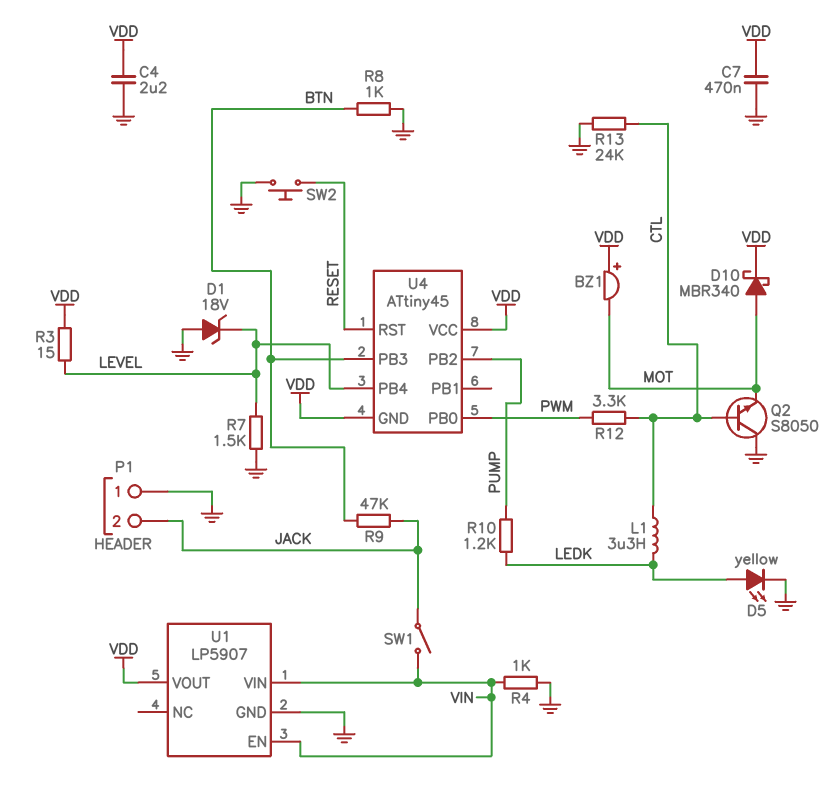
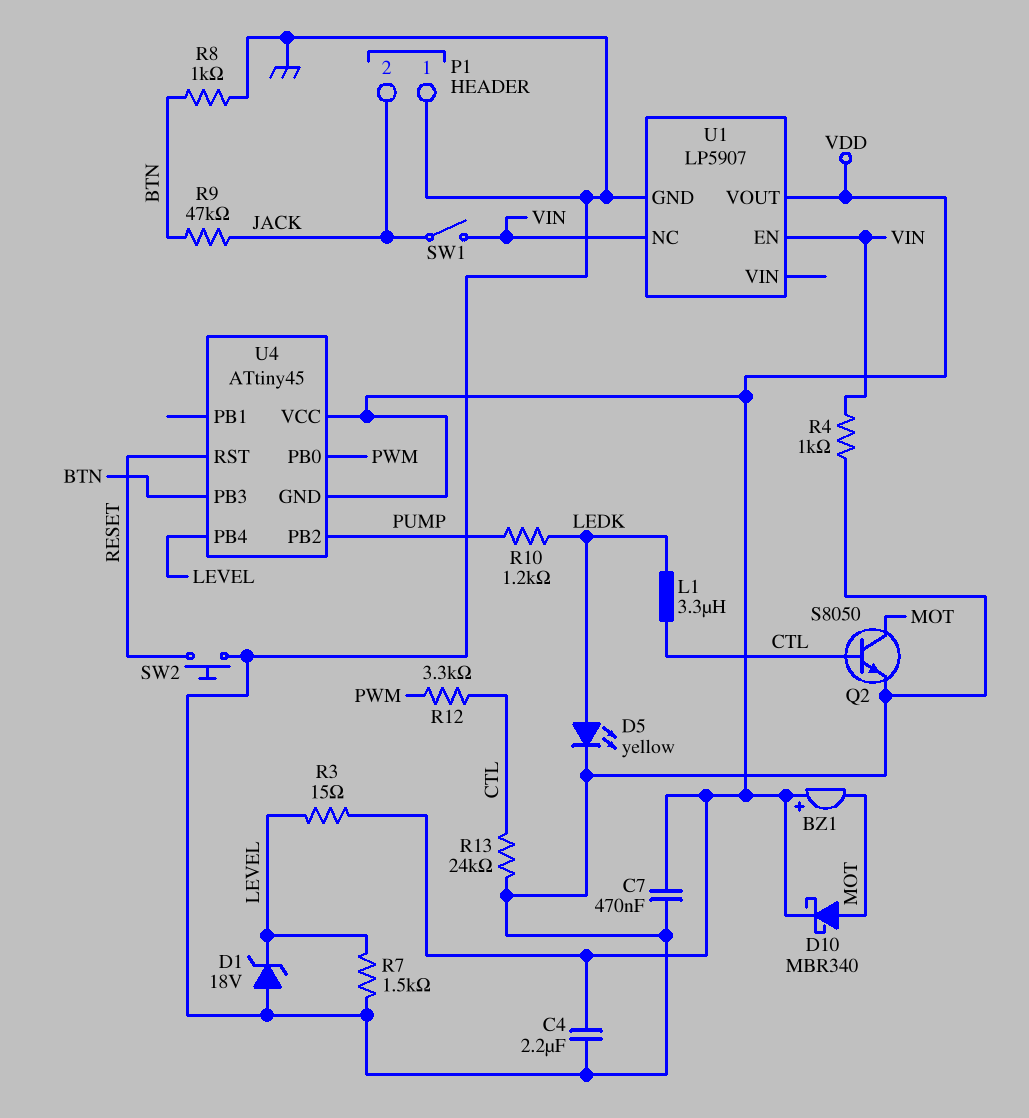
Q2: NPN S8050 (B CTL, C GND, E MOT) -> NPN S8050 (B CTL, C MOT, E GND)
U1 pin NC: none -> VIN
U1 pin VIN: VIN -> none

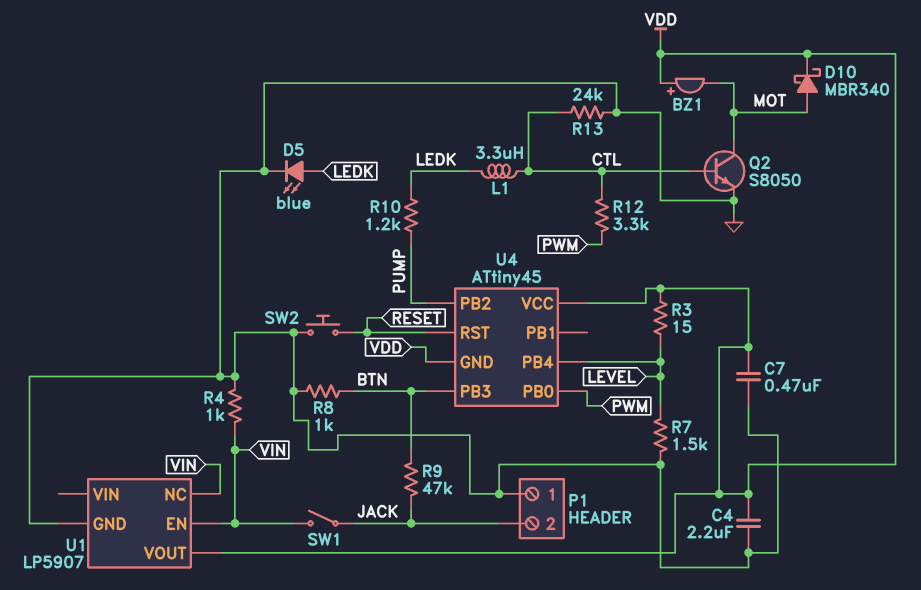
D1: zener 18V (A GND, K LEVEL) -> none
D5: LED yellow (A LEDK, K GND) -> LED blue (A LEDK, K GND)

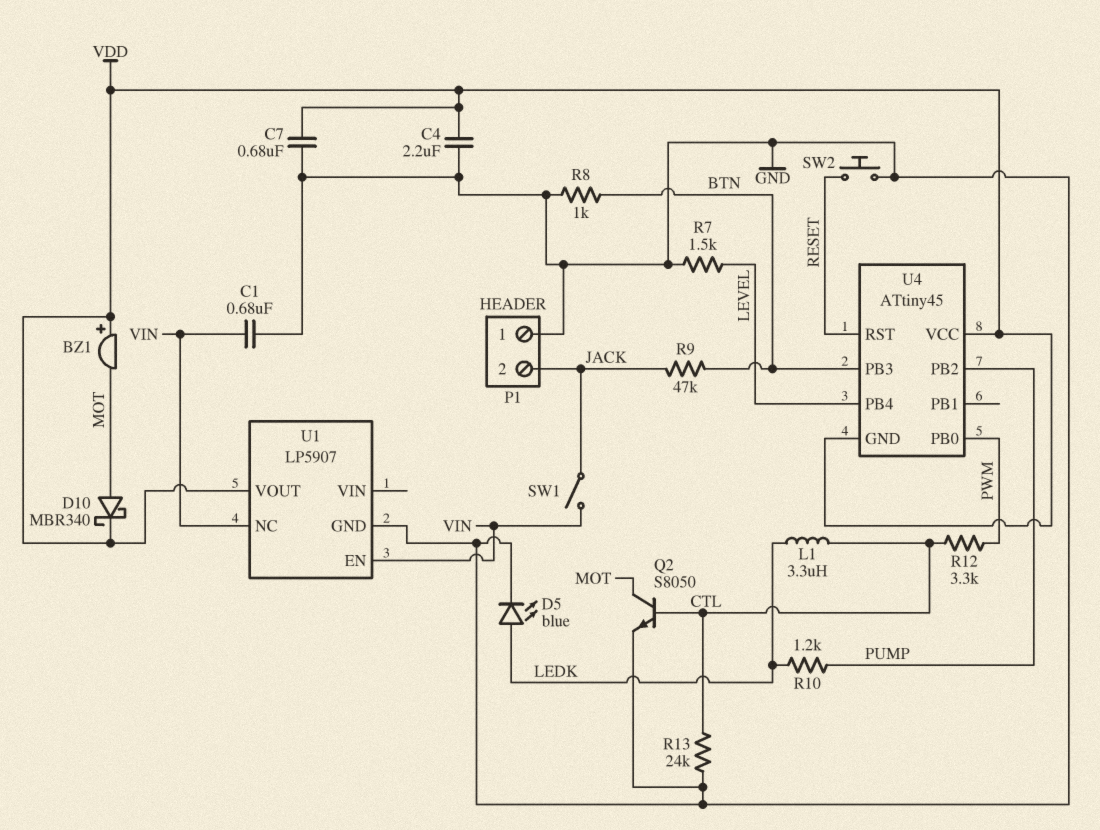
C1: none -> 680nF (GND, VIN)
C7: 470nF (GND, VDD) -> 680nF (GND, VDD)
R3: 15 (LEVEL, VDD) -> none
R4: 1k (GND, VIN) -> none

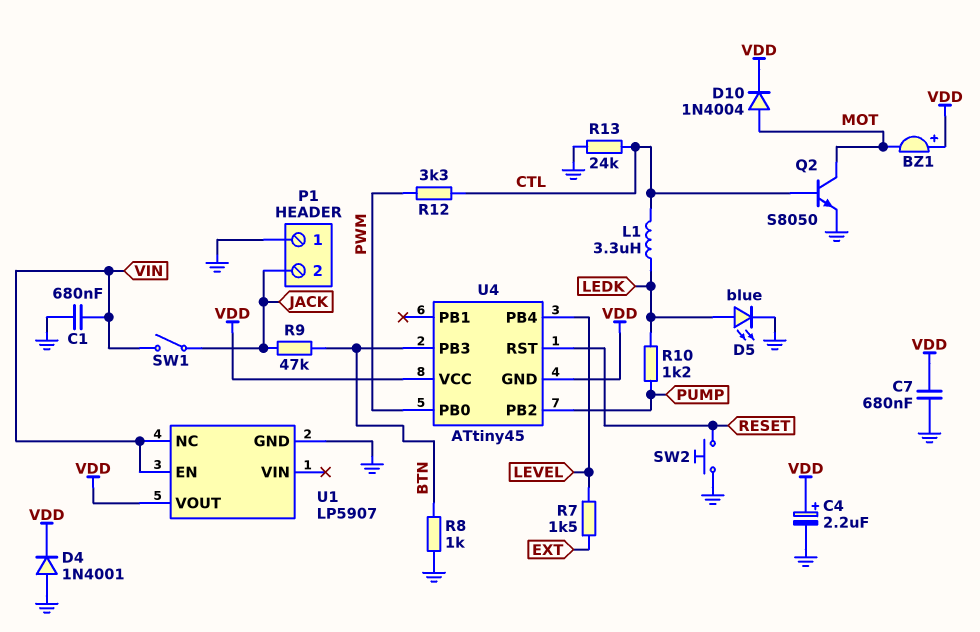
C4: 2.2uF (GND, VDD) -> 2.2uF (plus VDD, minus GND)
D4: none -> diode 1N4001 (A GND, K VDD)
D10: schottky MBR340 (A MOT, K VDD) -> diode 1N4004 (A MOT, K VDD)
R7: 1.5k (GND, LEVEL) -> 1.5k (EXT, LEVEL)

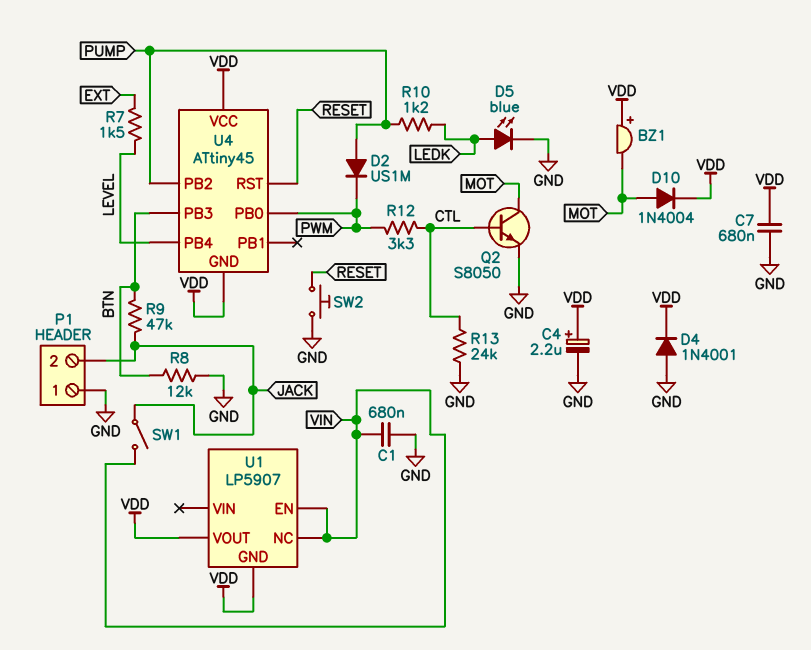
D2: none -> diode US1M (A PUMP, K PWM)
L1: 3.3uH (CTL, LEDK) -> none
R8: 1k (BTN, GND) -> 12k (BTN, GND)
U1 pin GND: GND -> VDD

